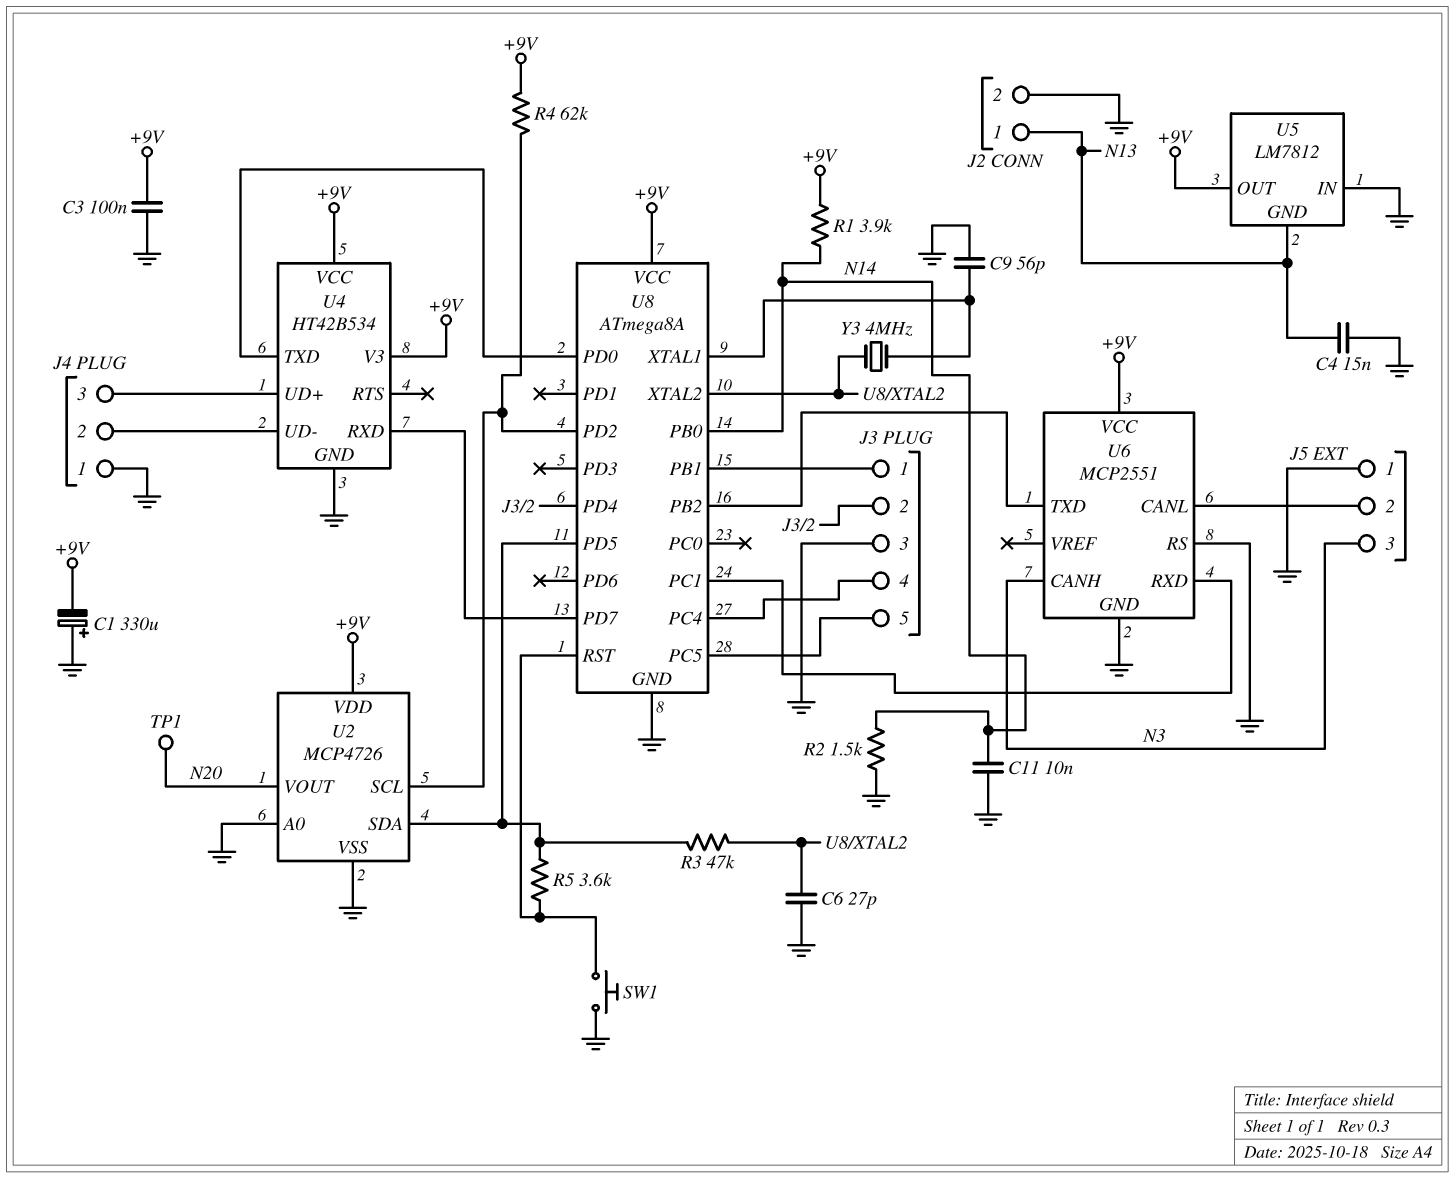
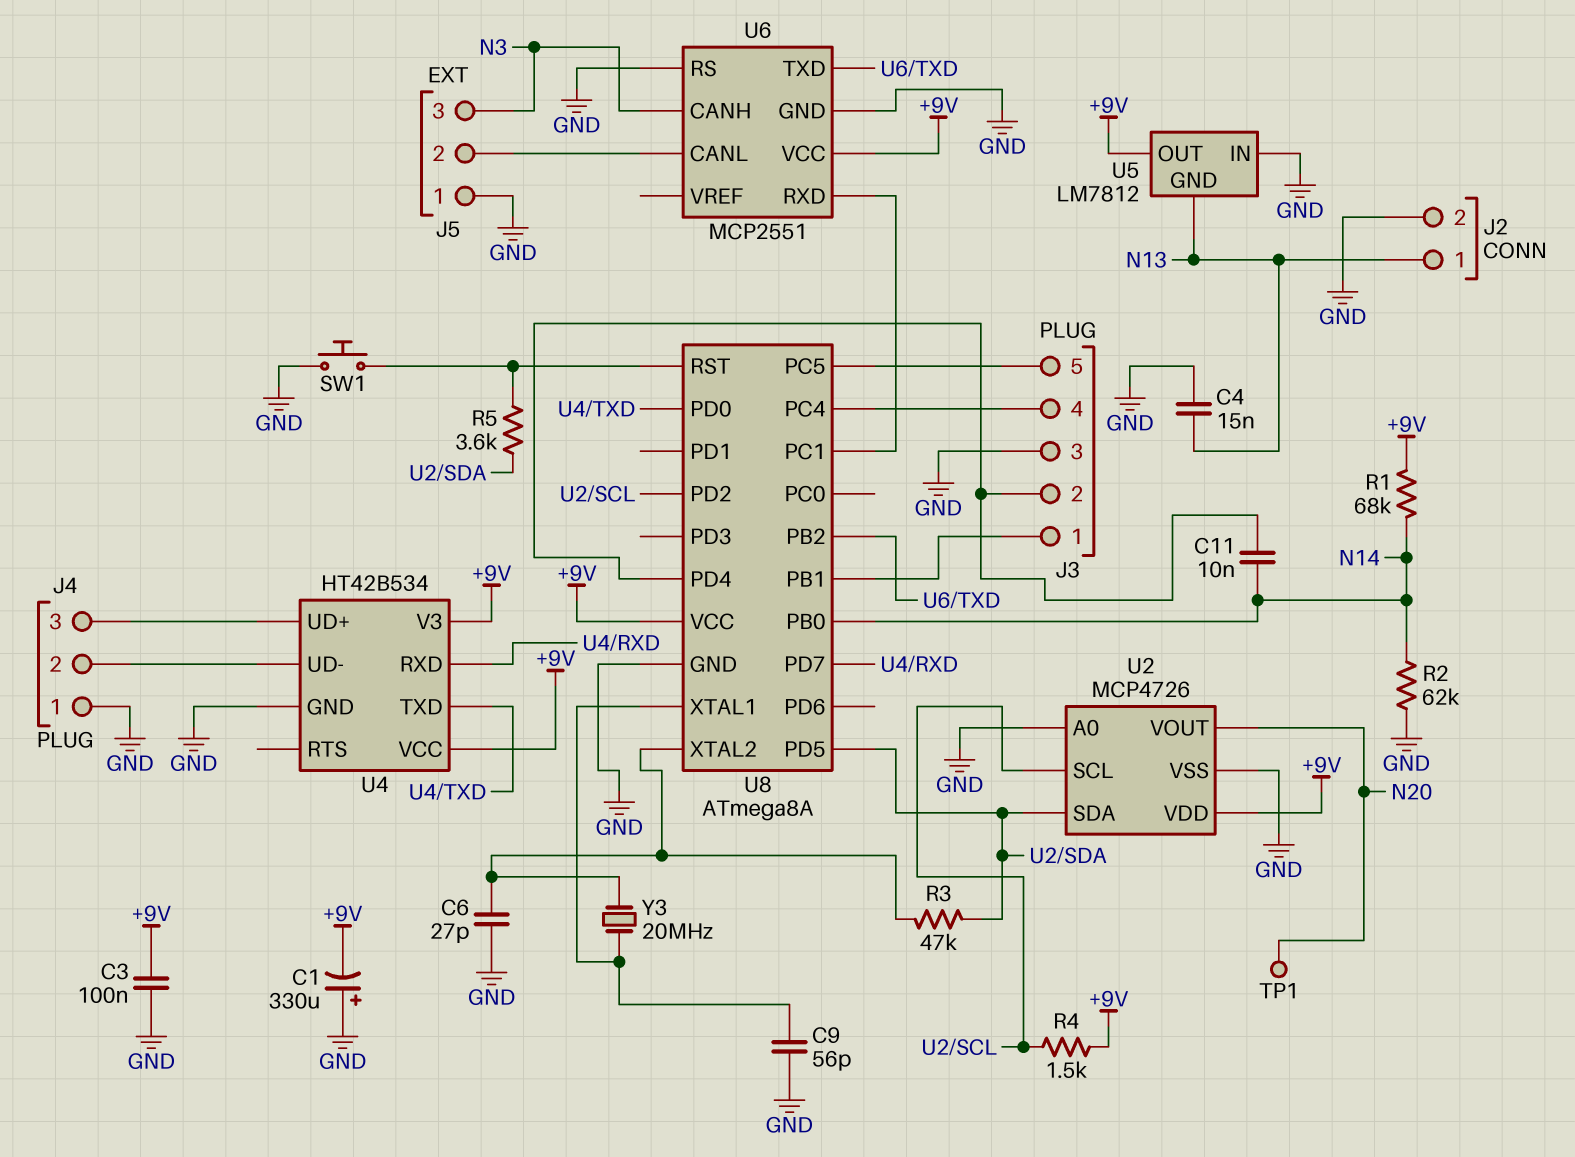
C11: 10nF (GND, N14) -> 10nF (J3/2, N14)
R1: 3.9k (+9V, N14) -> 68k (+9V, N14)
R2: 1.5k (GND, N14) -> 62k (GND, N14)
R4: 62k (+9V, U2/SCL) -> 1.5k (+9V, U2/SCL)
Y3: 4MHz (U8/XTAL1, U8/XTAL2) -> 20MHz (U8/XTAL1, U8/XTAL2)

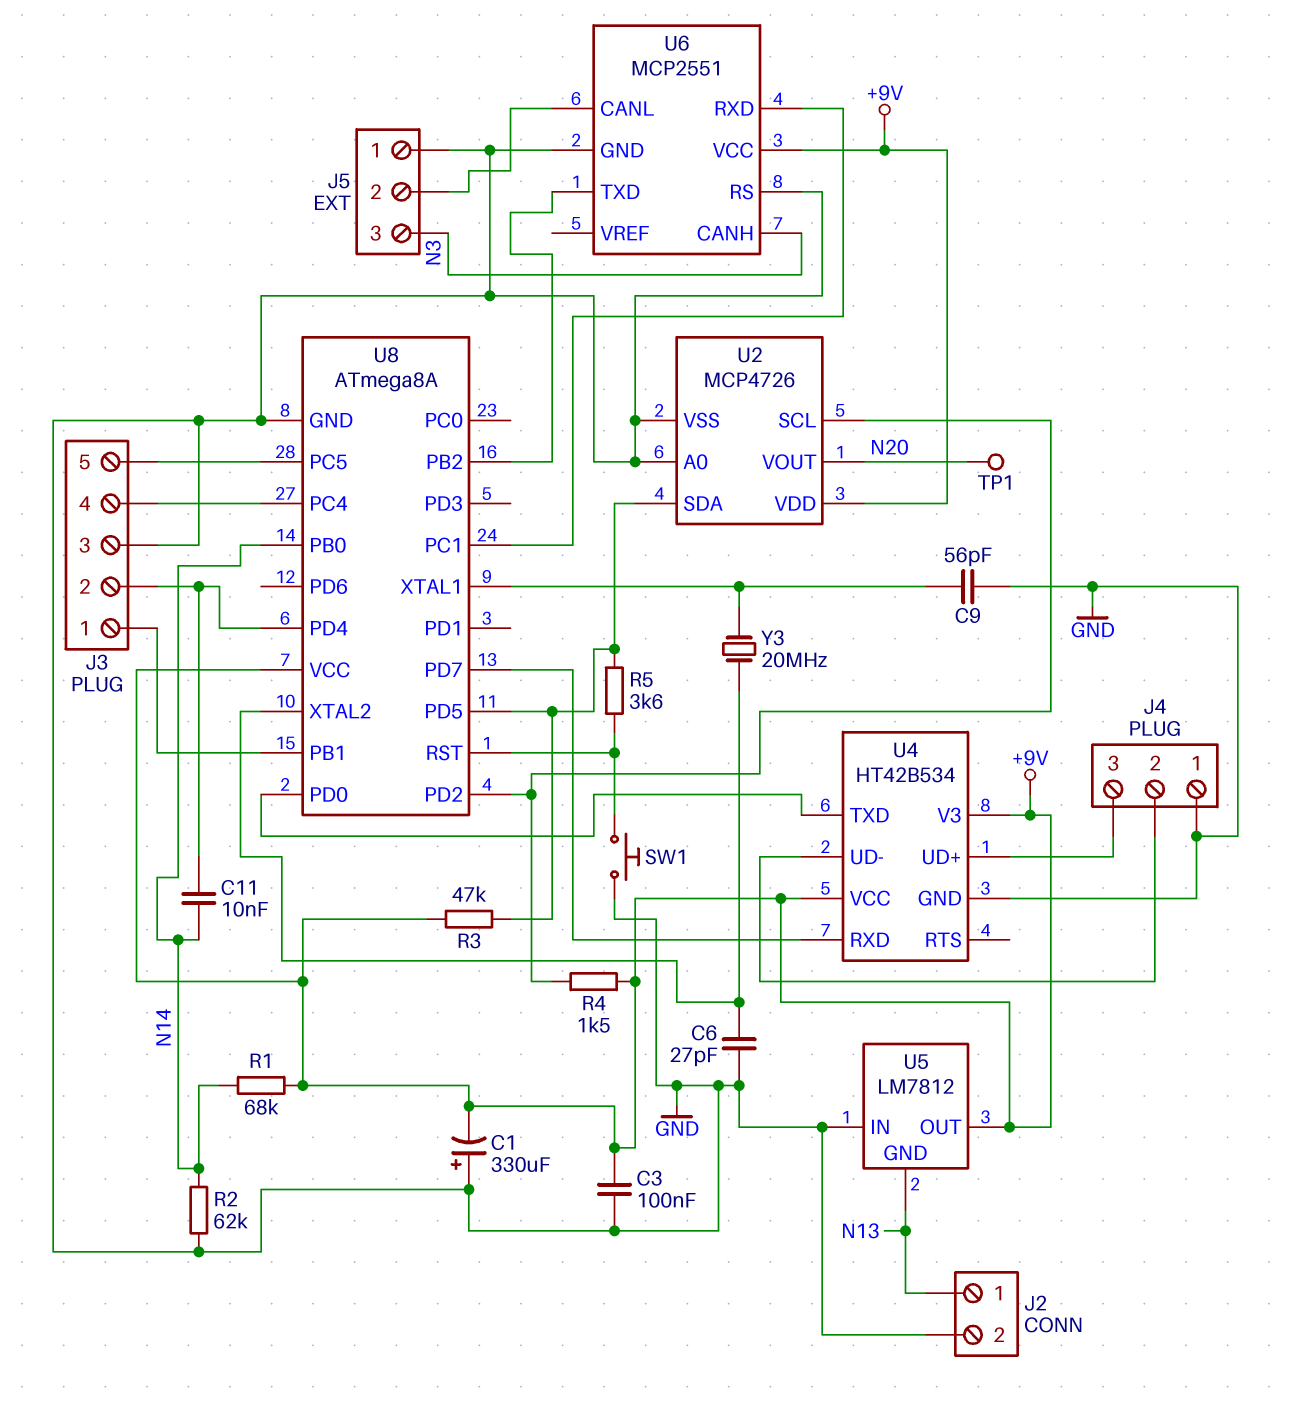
C4: 15nF (GND, N13) -> none
R3: 47k (U2/SDA, U8/XTAL2) -> 47k (+9V, U2/SDA)

